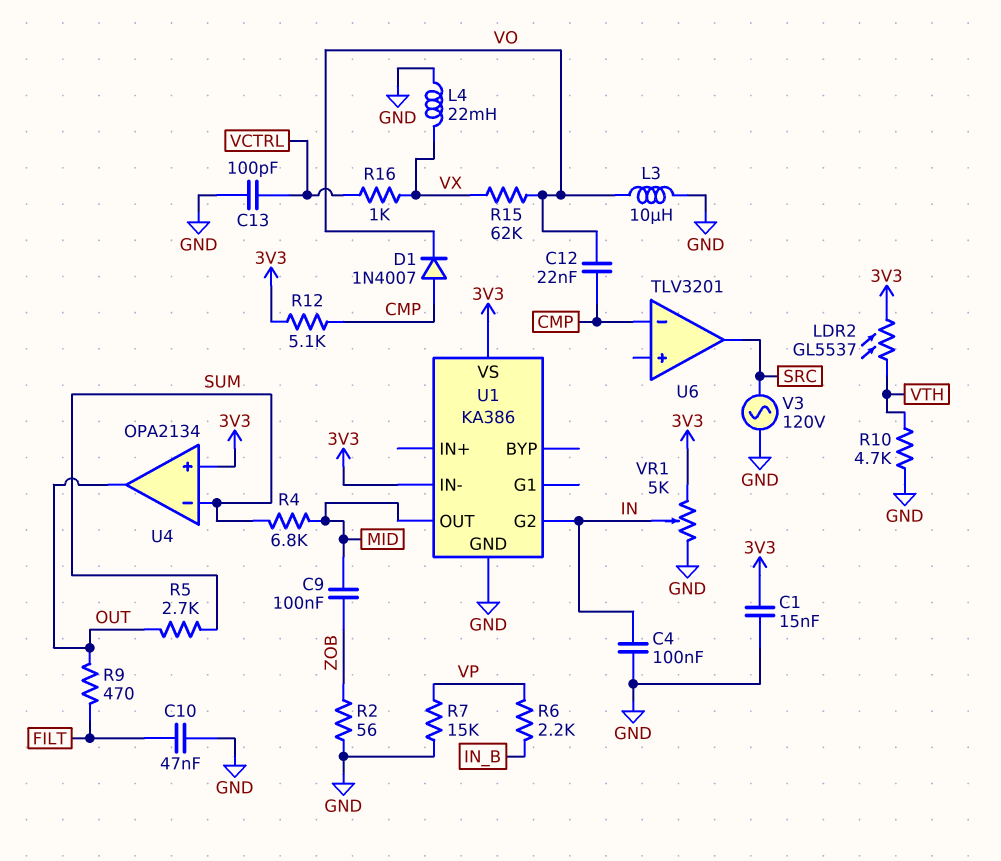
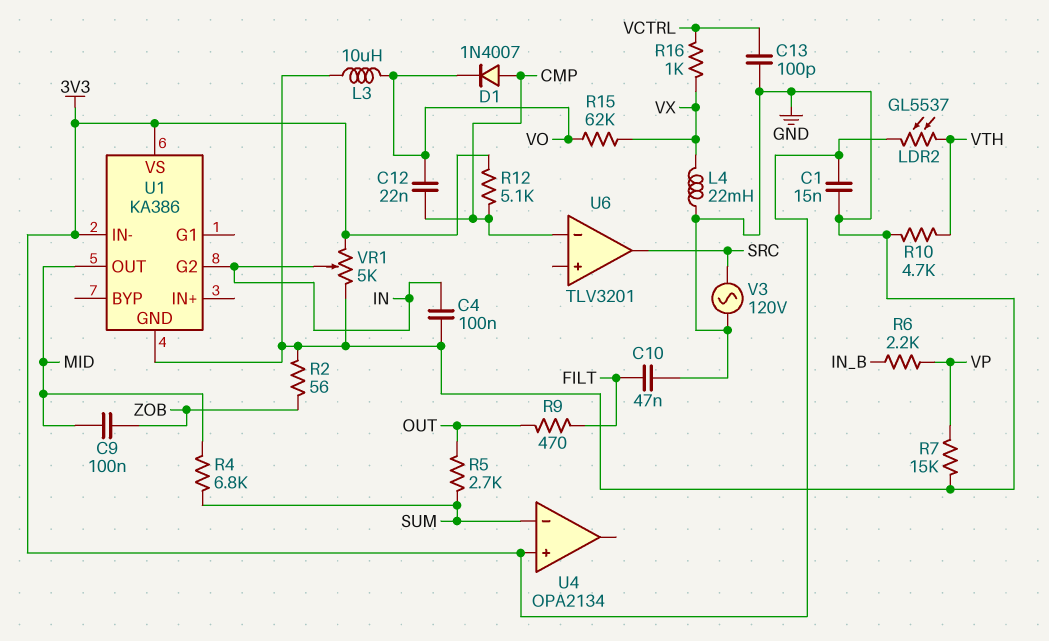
U4 pin out: OUT -> none

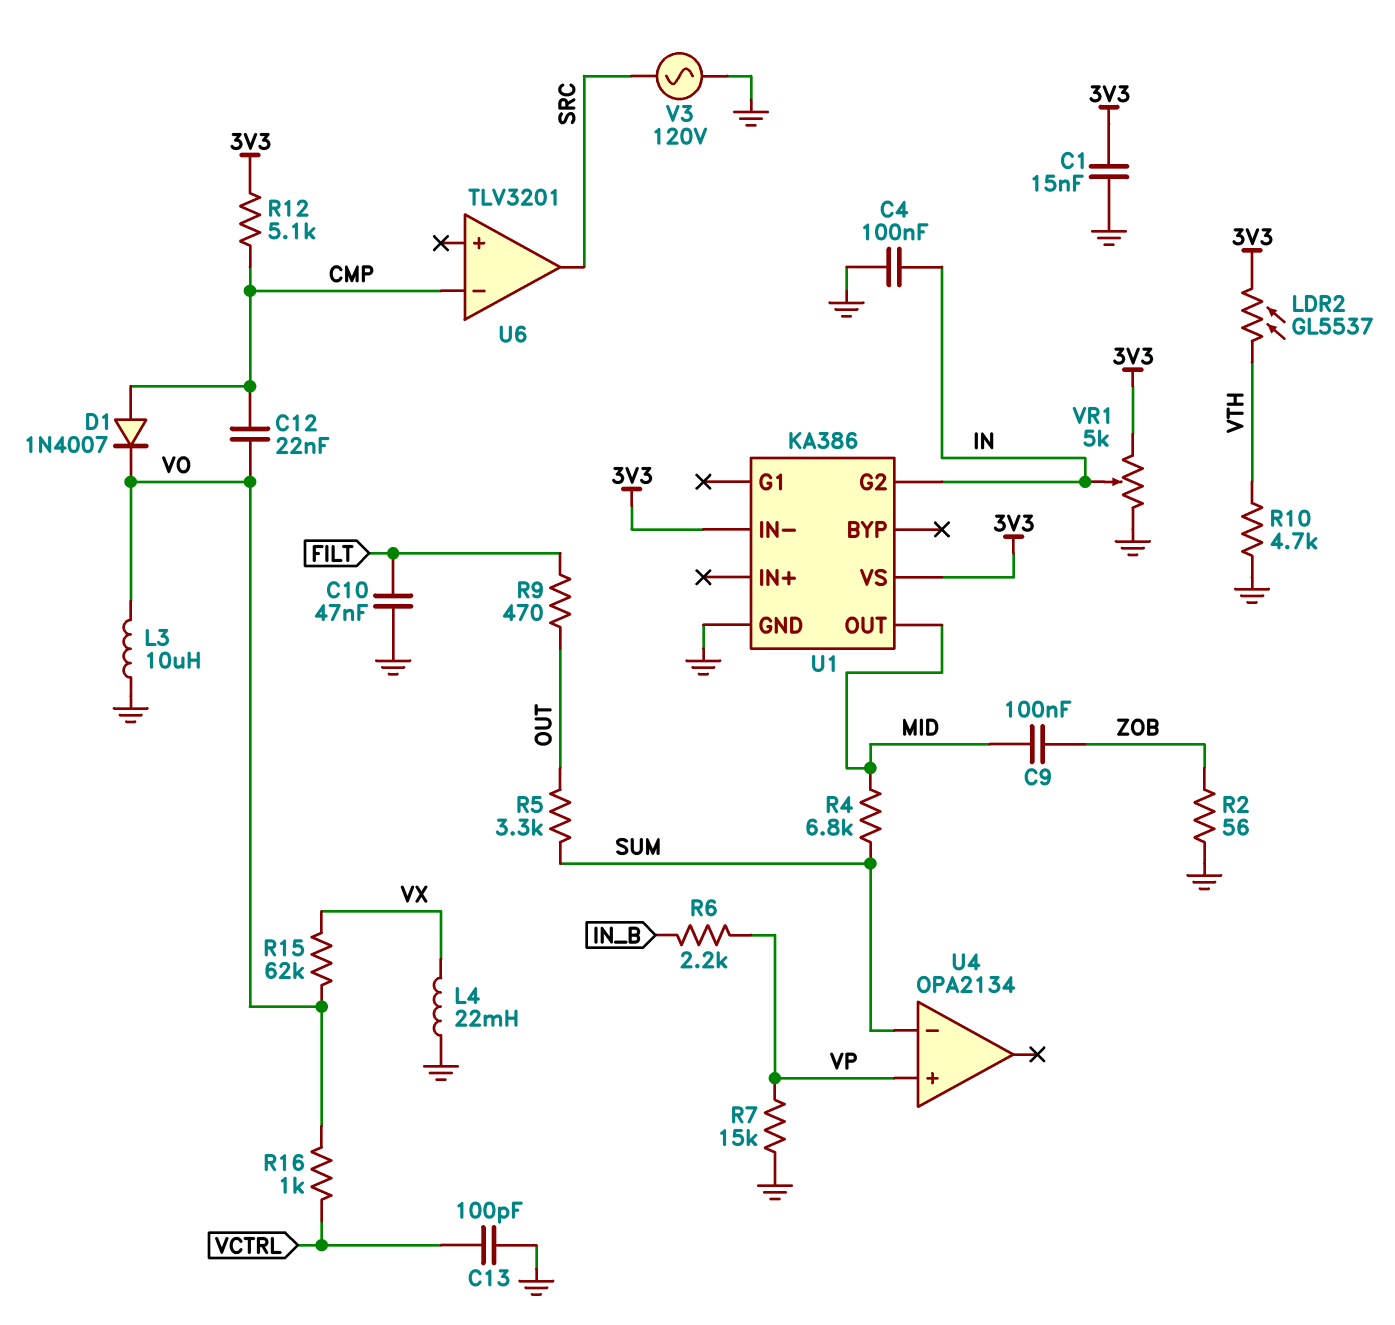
R5: 2.7k (OUT, SUM) -> 3.3k (OUT, SUM)
R16: 1k (VCTRL, VX) -> 1k (VCTRL, VO)
U4 pin in+: 3V3 -> VP

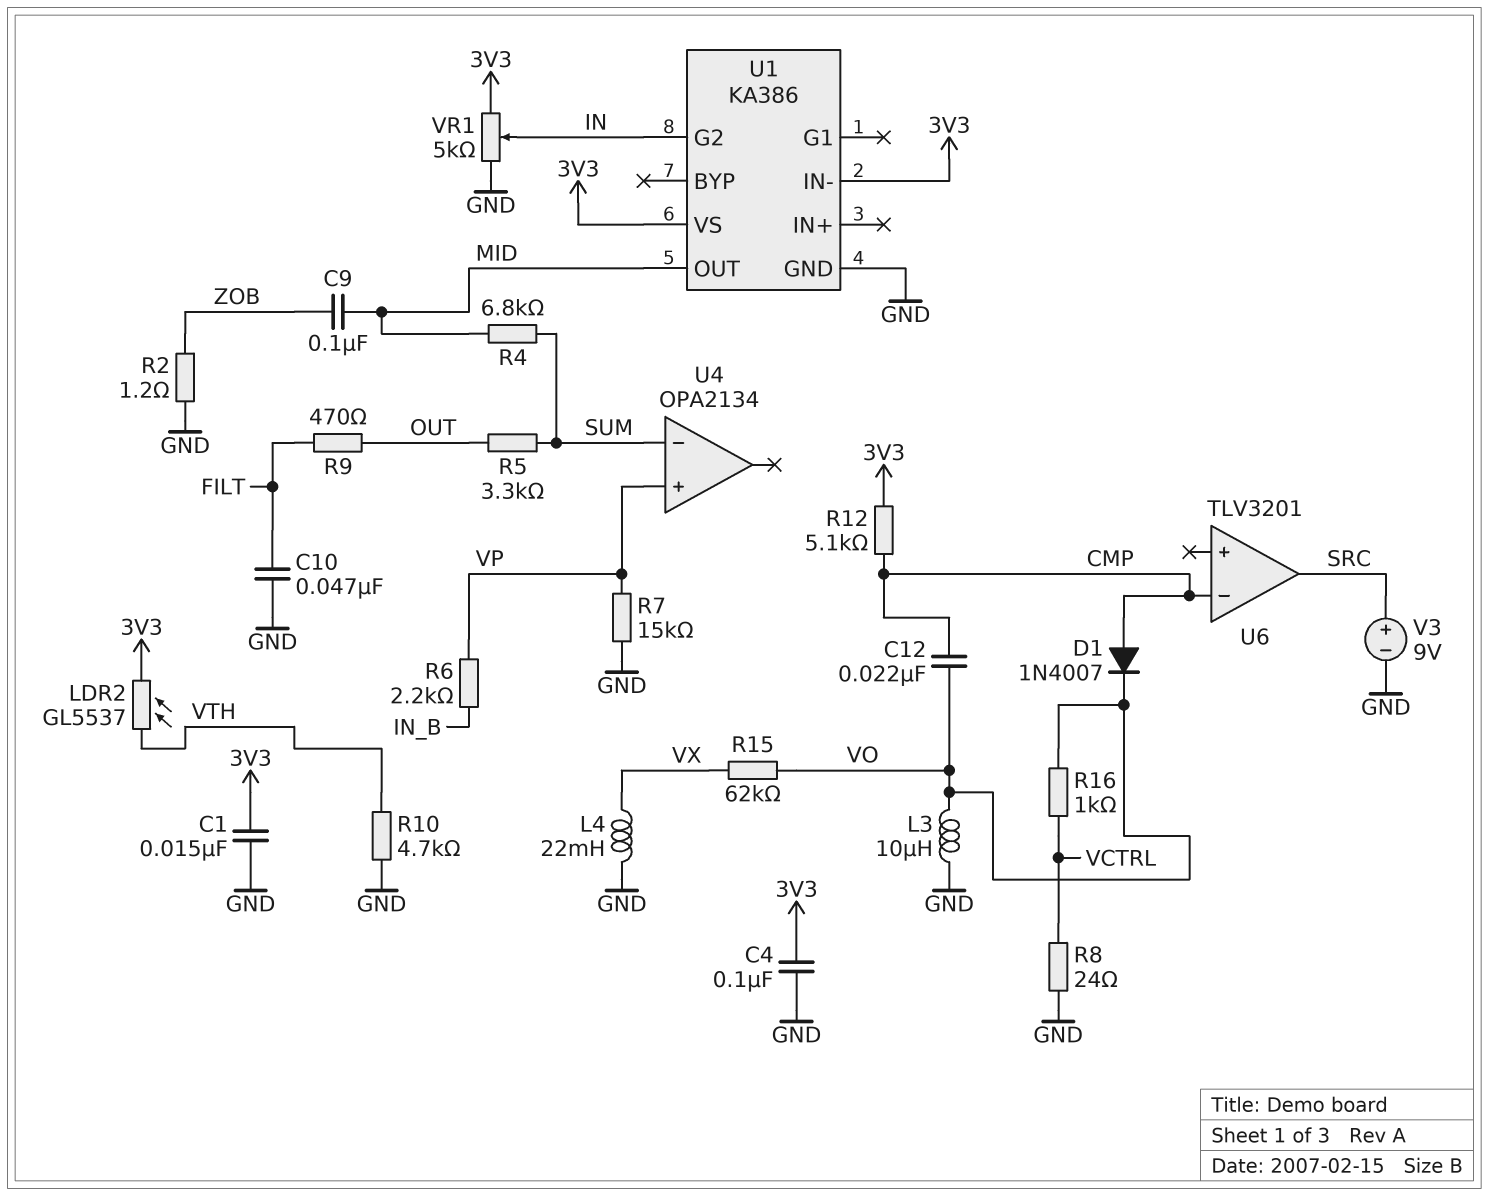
C4: 100nF (GND, IN) -> 100nF (3V3, GND)
C13: 100pF (GND, VCTRL) -> none
R2: 56 (GND, ZOB) -> 1.2 (GND, ZOB)
R8: none -> 24 (GND, VCTRL)
V3: AC 120V (GND, SRC) -> 9V (plus SRC, minus GND)

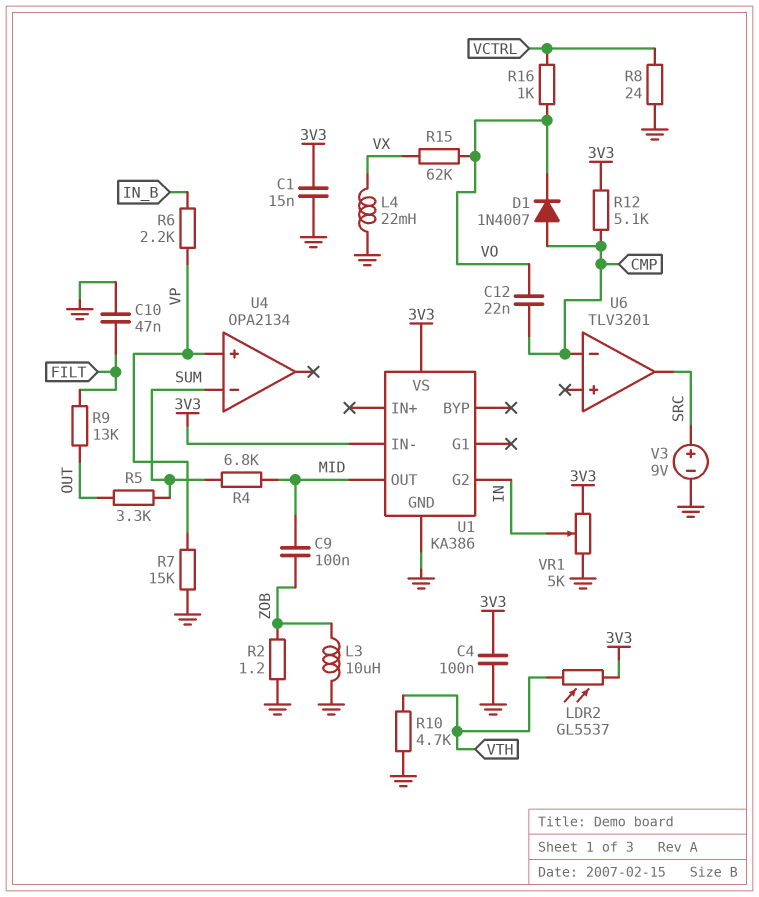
L3: 10uH (GND, VO) -> 10uH (GND, ZOB)
R9: 470 (FILT, OUT) -> 13k (FILT, OUT)

